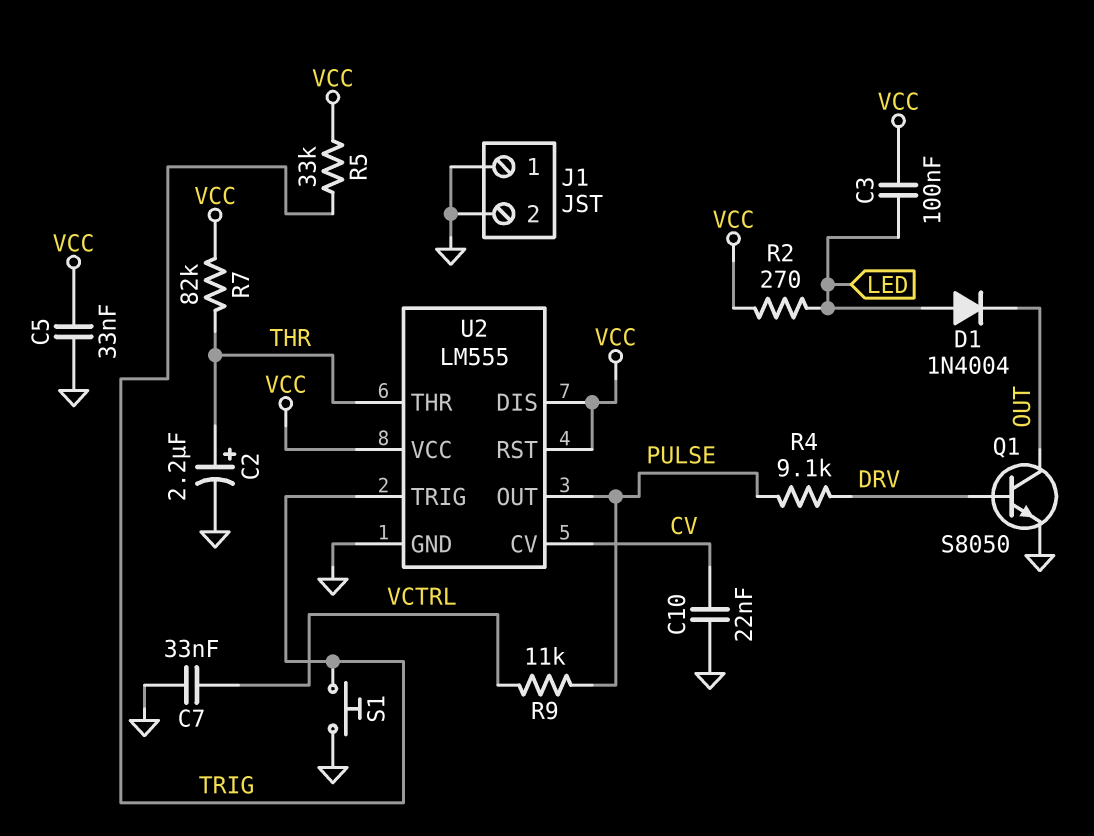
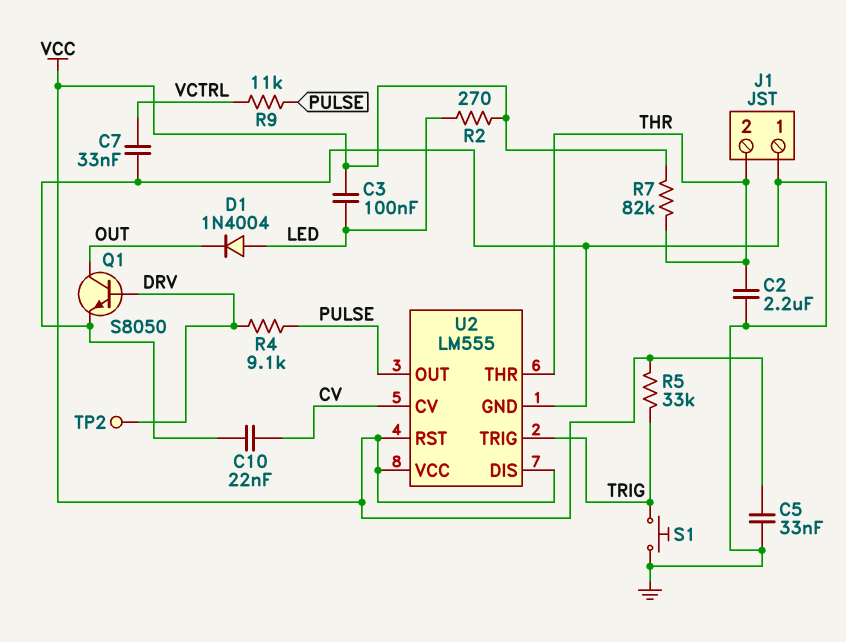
C2: 2.2uF (plus THR, minus GND) -> 2.2uF (GND, THR)
J1 pin 2: GND -> THR
TP2: none -> test point (DRV)

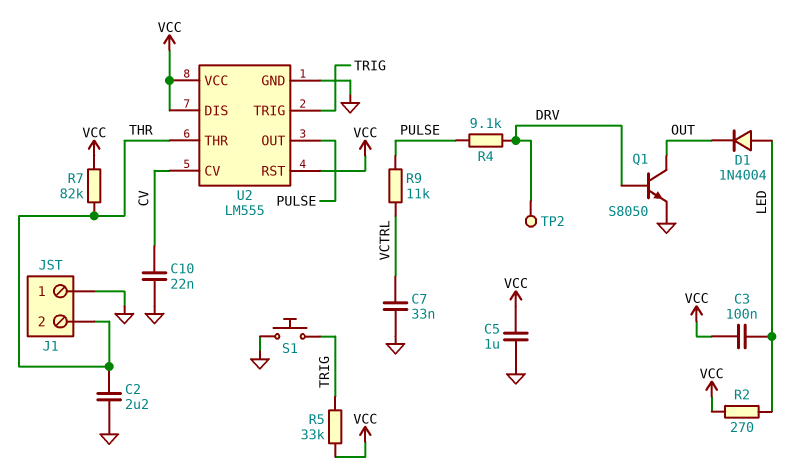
C5: 33nF (GND, VCC) -> 1uF (GND, VCC)

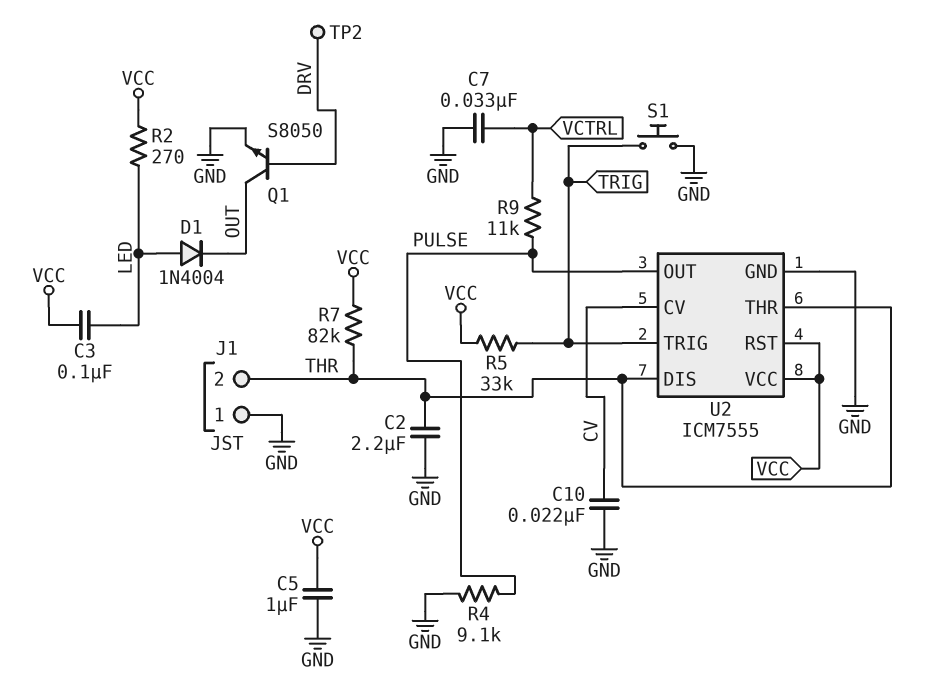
R4: 9.1k (DRV, PULSE) -> 9.1k (GND, PULSE)
U2: LM555 -> ICM7555
U2 pin DIS: VCC -> THR

